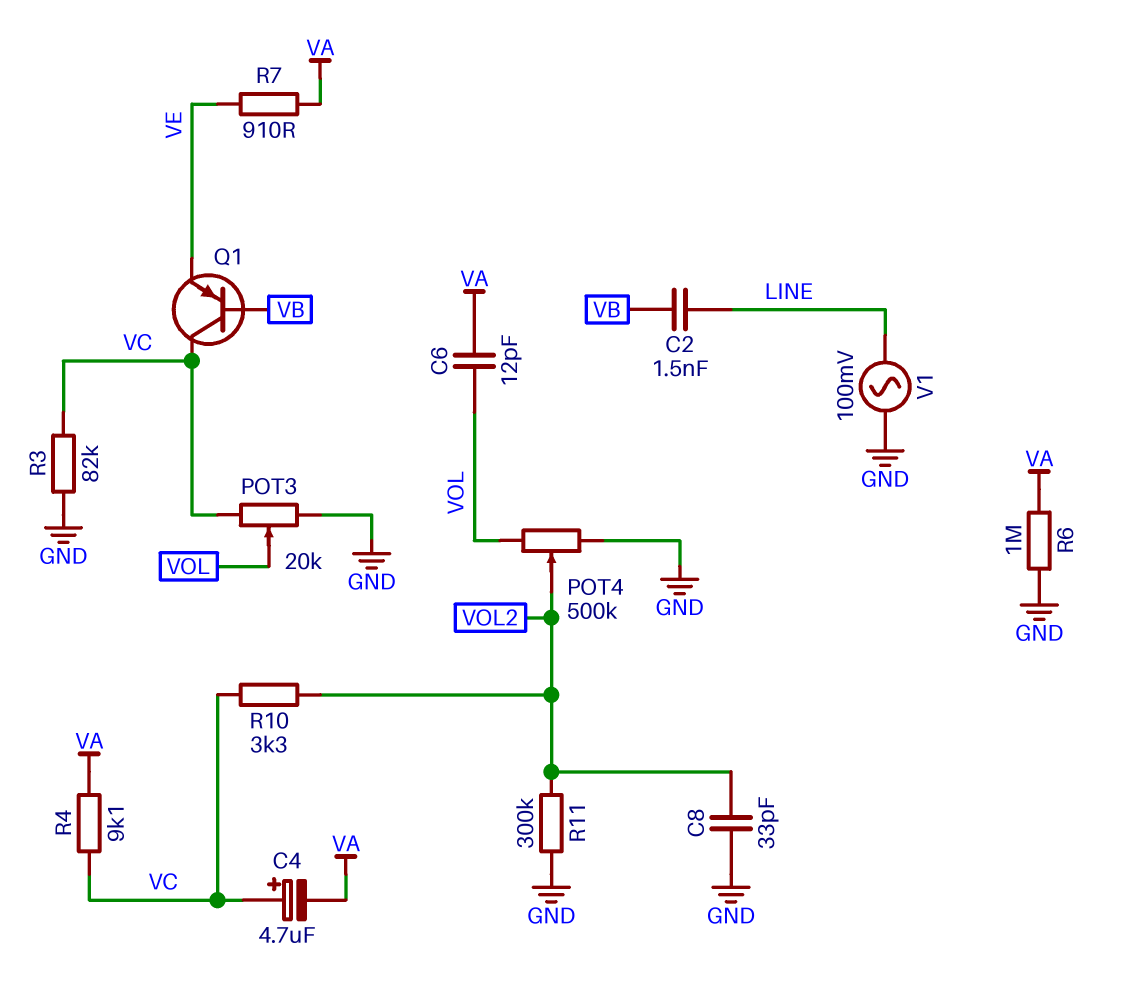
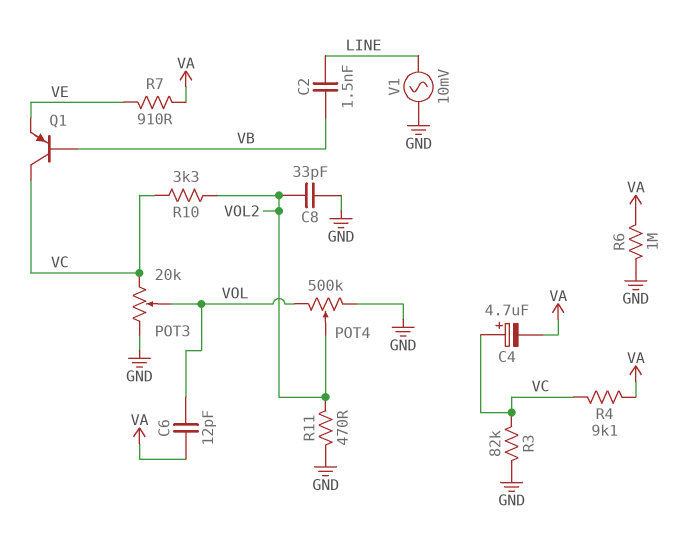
R11: 300k (GND, VOL2) -> 470 (GND, VOL2)
V1: AC 100mV (GND, LINE) -> AC 10mV (GND, LINE)

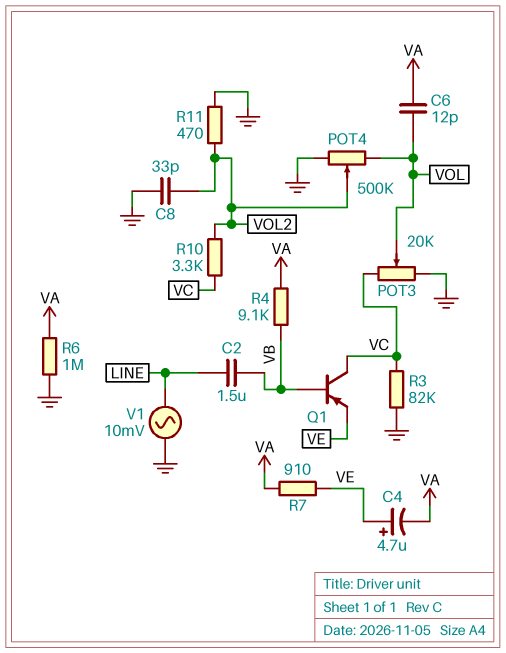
C2: 1.5nF (LINE, VB) -> 1.5uF (LINE, VB)
C4: 4.7uF (plus VC, minus VA) -> 4.7uF (plus VE, minus VA)
R4: 9.1k (VA, VC) -> 9.1k (VA, VB)

